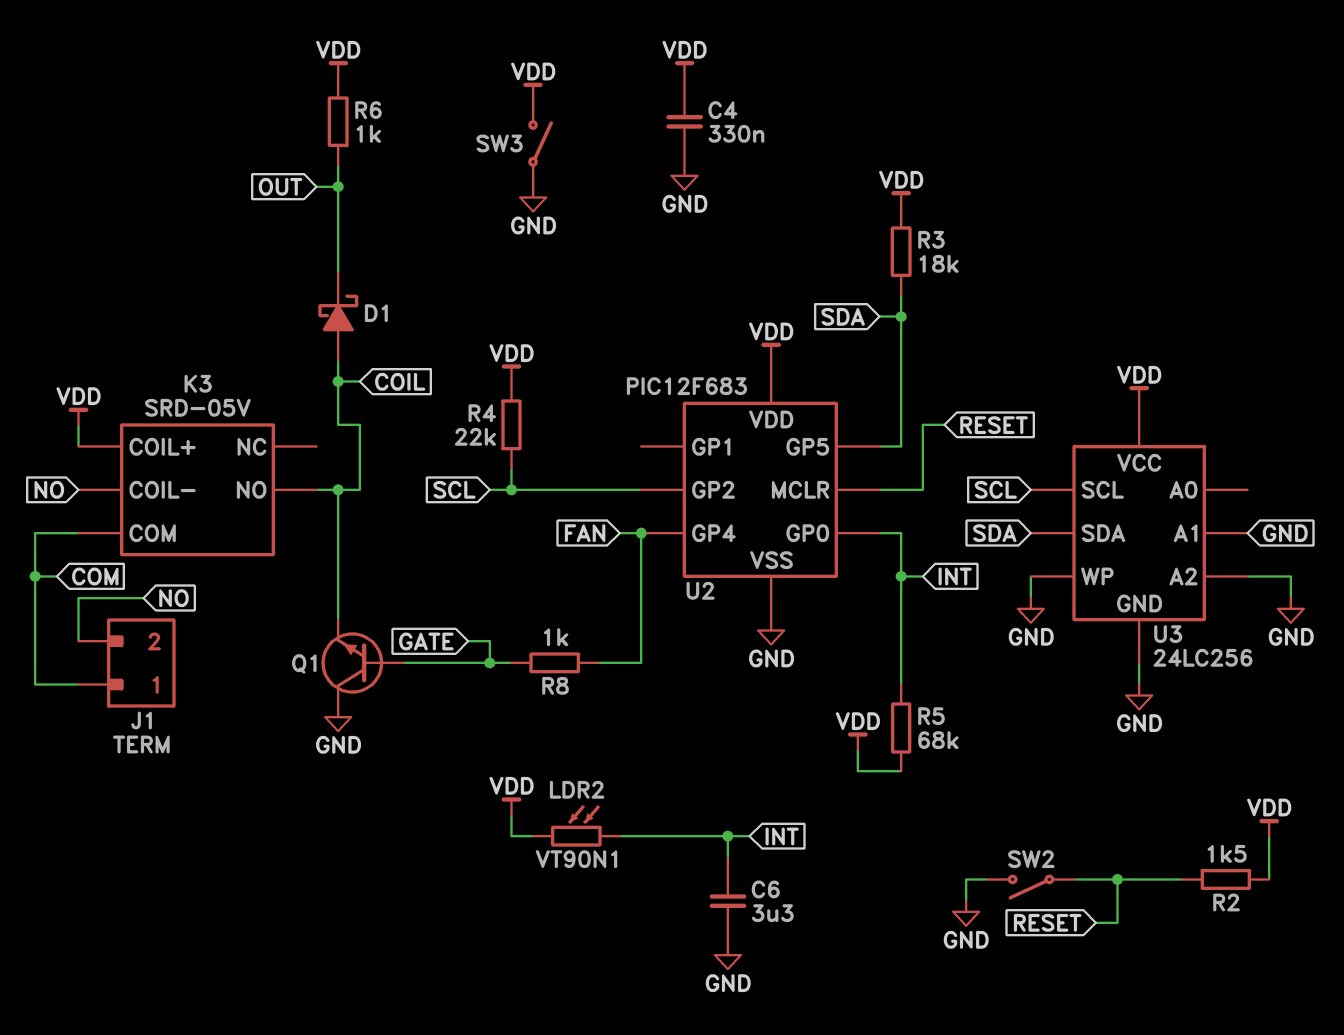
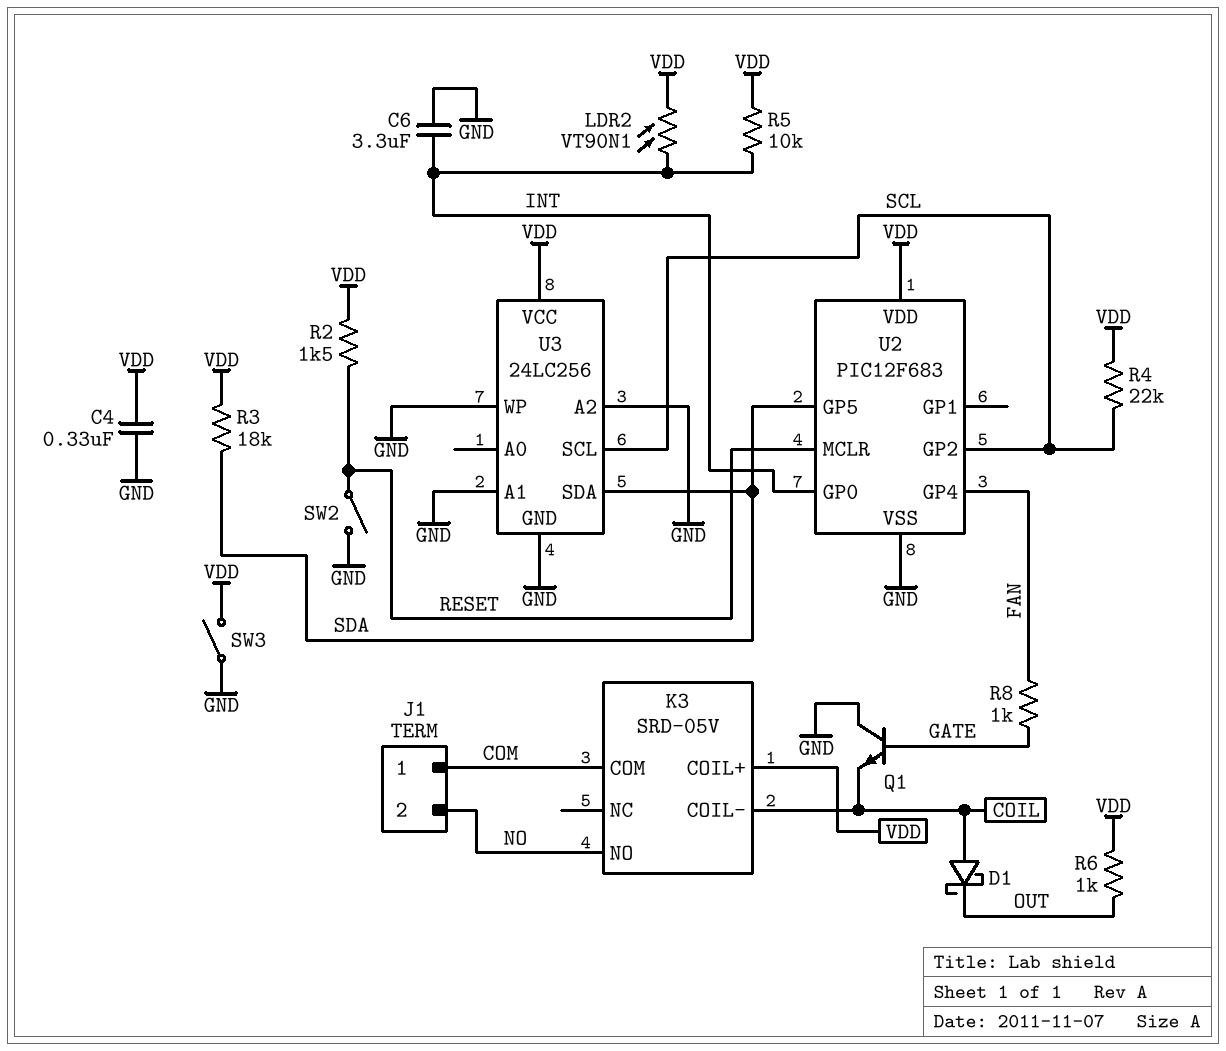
K3 pin COIL-: NO -> COIL
K3 pin NO: COIL -> NO
R5: 68k (INT, VDD) -> 10k (INT, VDD)

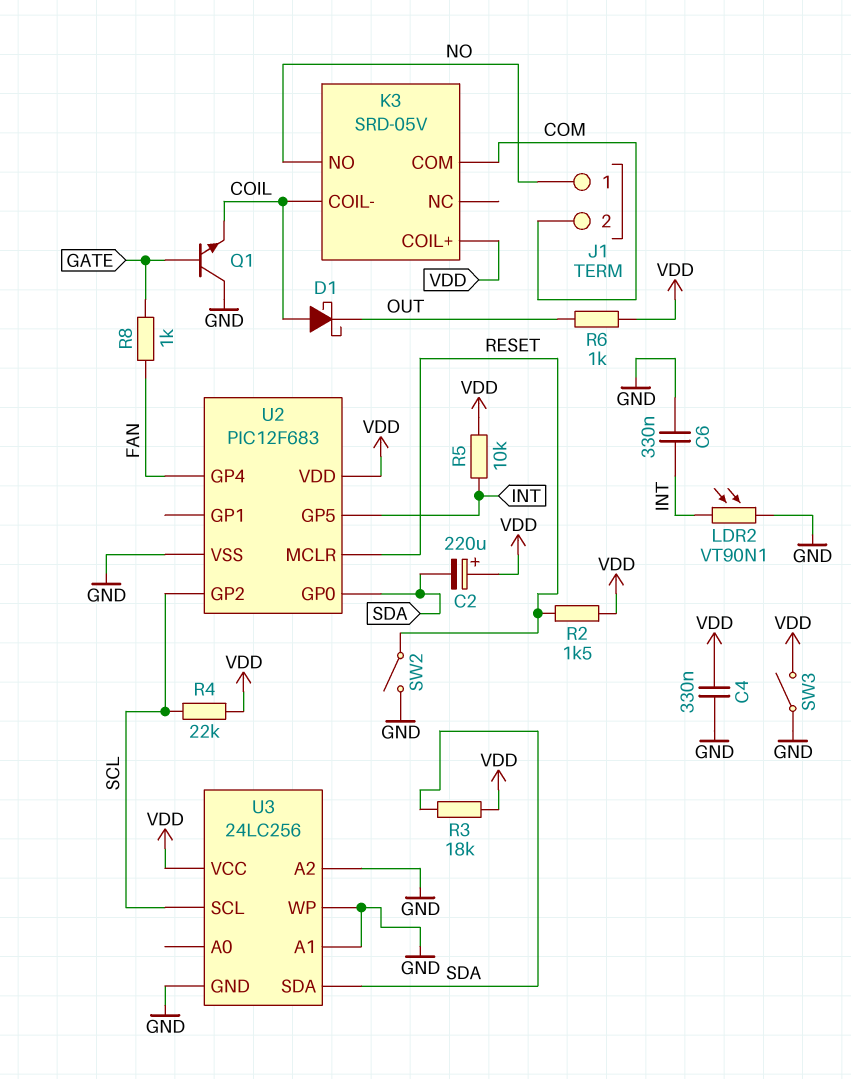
C2: none -> 220uF (plus VDD, minus SDA)
C6: 3.3uF (GND, INT) -> 330nF (GND, INT)
J1 pin 1: COM -> NO
J1 pin 2: NO -> COM
LDR2: VT90N1 (INT, VDD) -> VT90N1 (GND, INT)
U2 pin GP0: INT -> SDA
U2 pin GP5: SDA -> INT

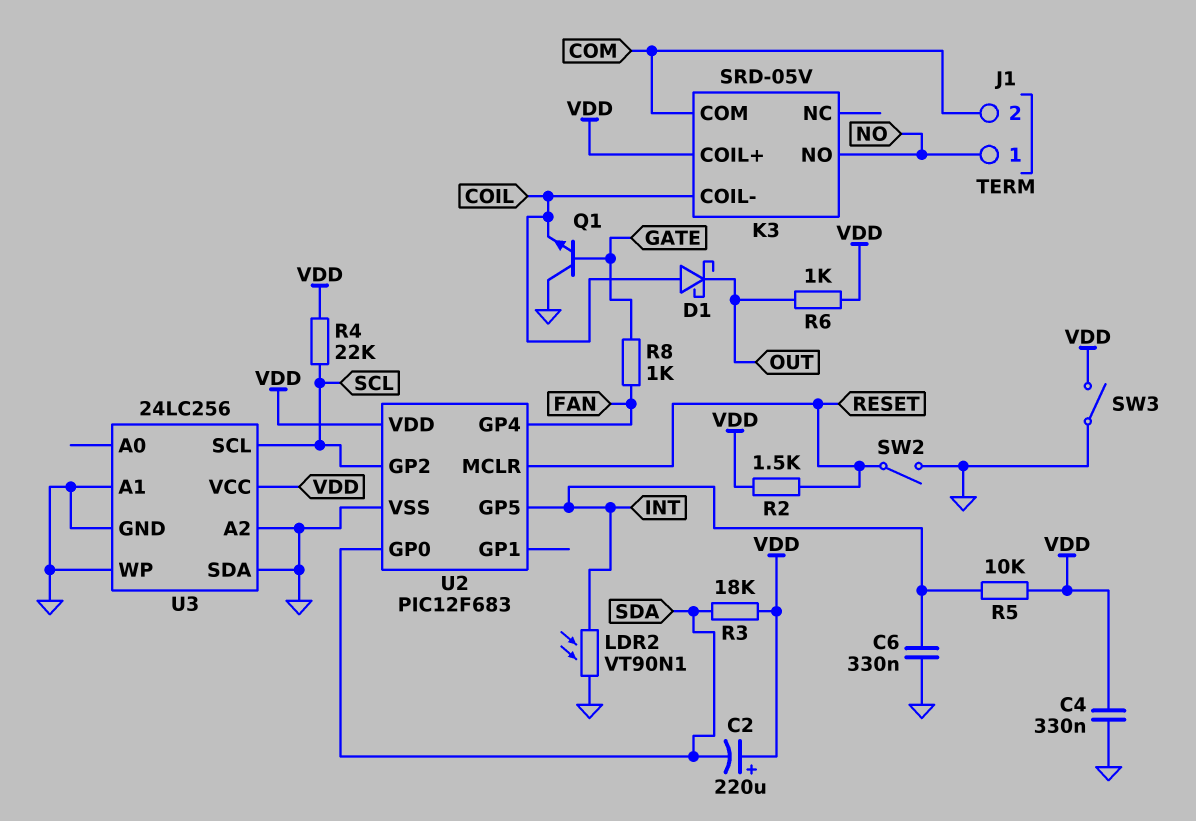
U3 pin SDA: SDA -> GND

